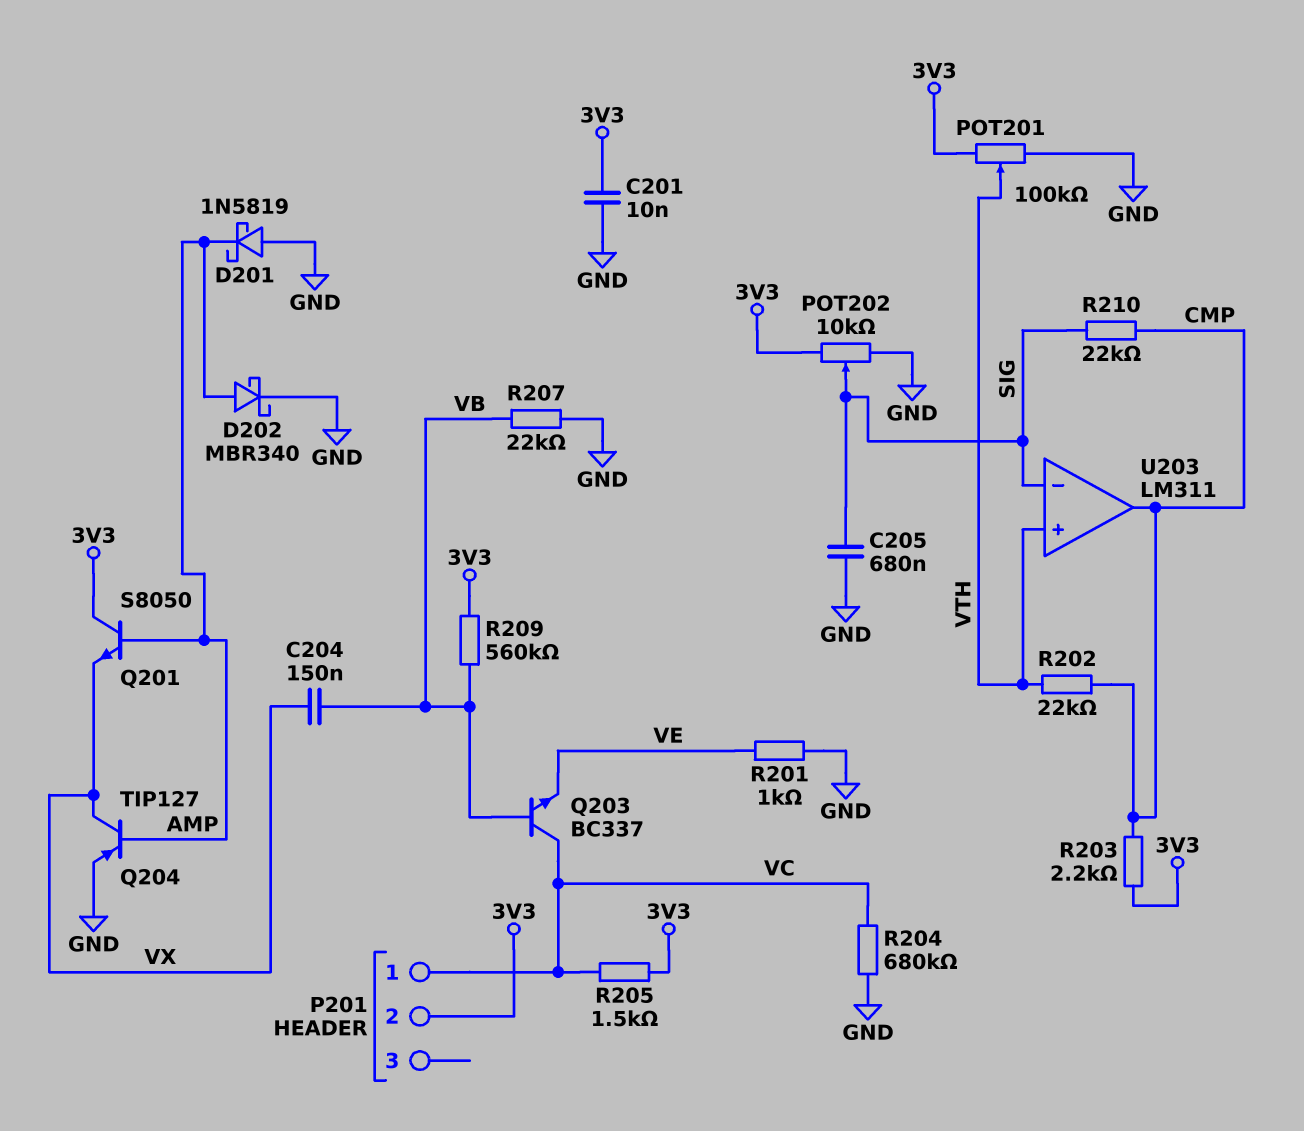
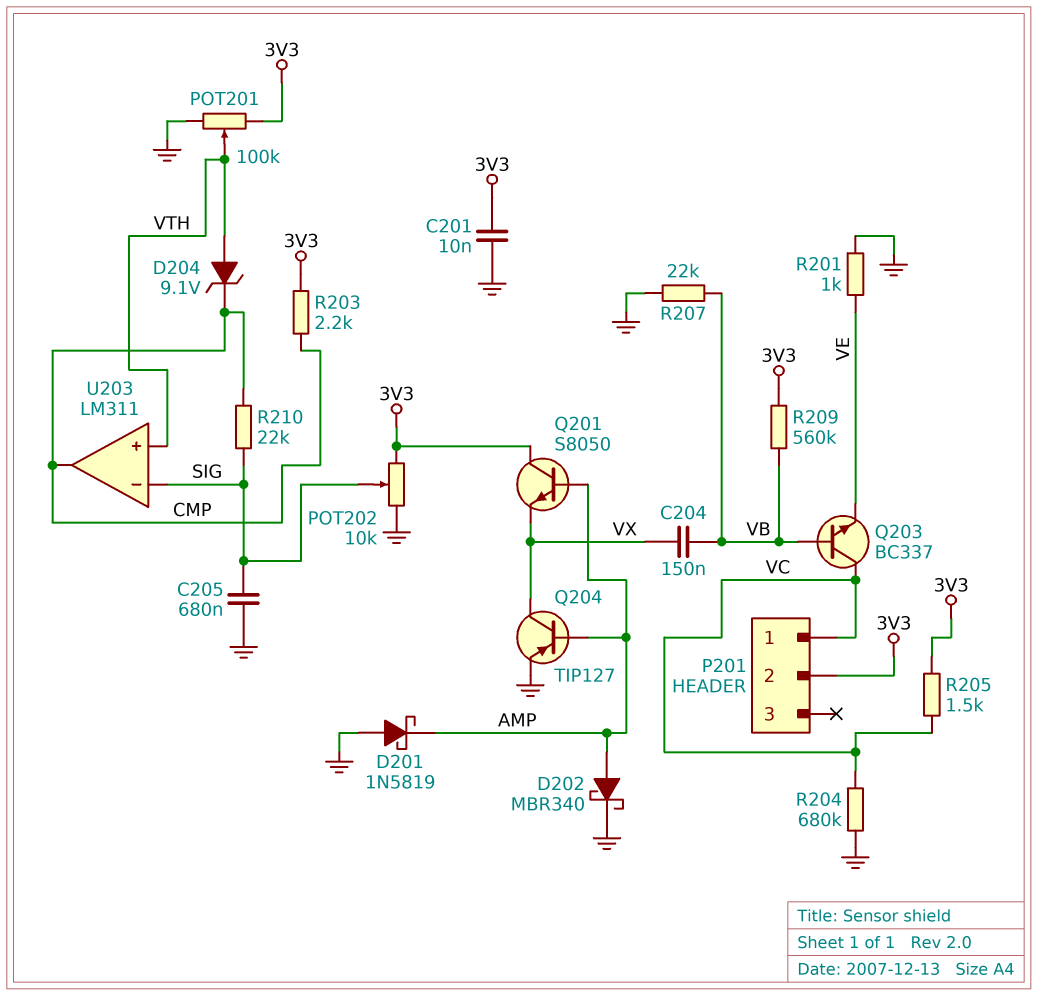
D204: none -> zener 9.1V (A VTH, K CMP)
R202: 22k (CMP, VTH) -> none

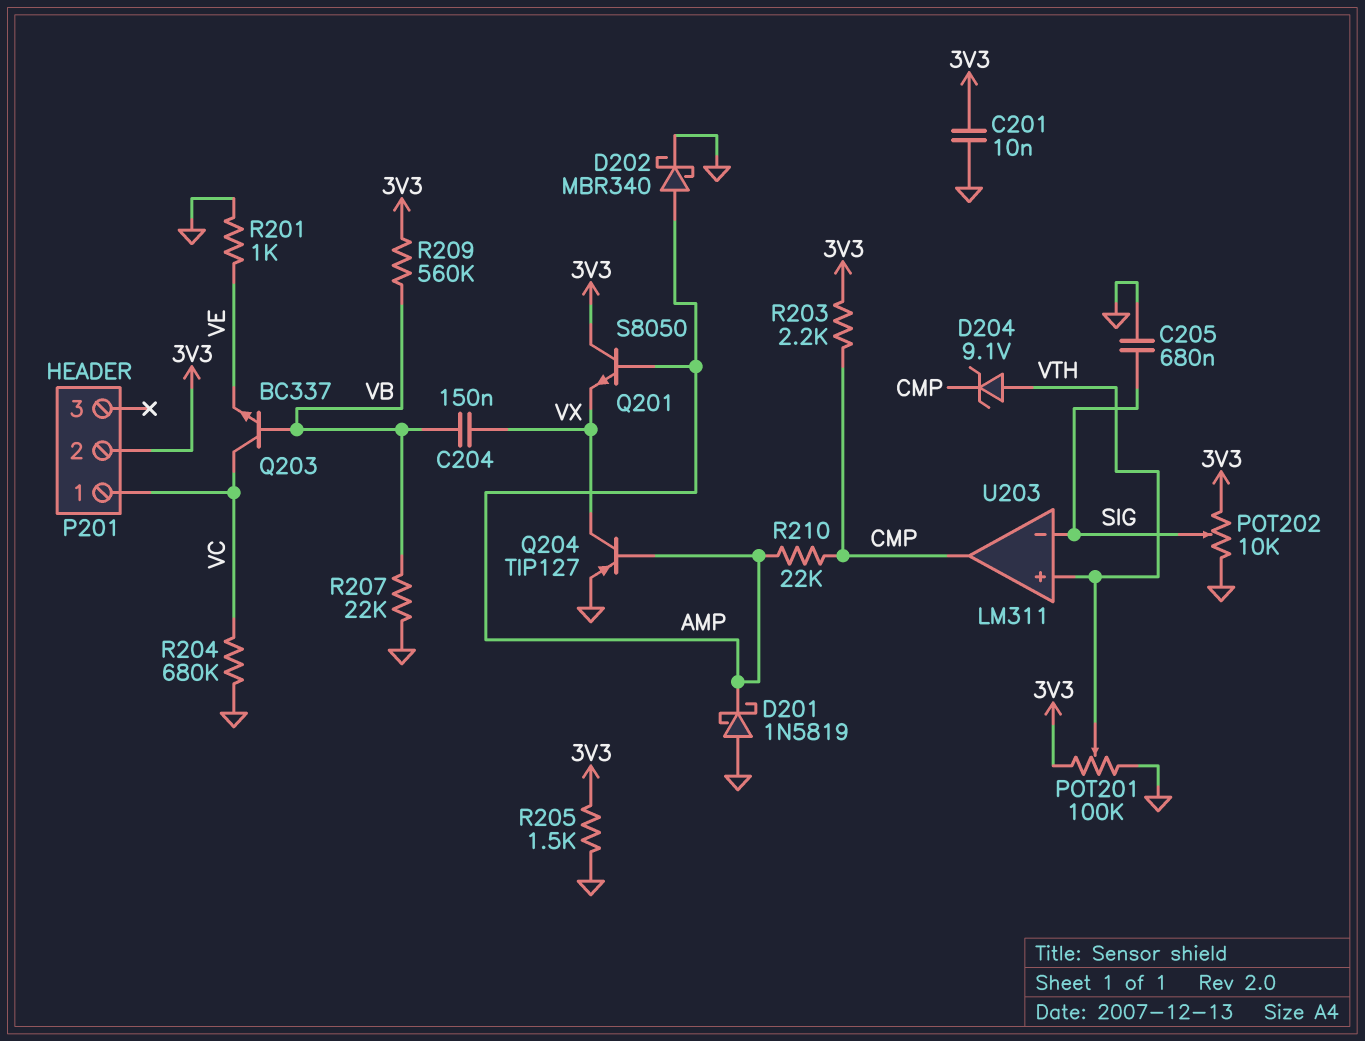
R205: 1.5k (3V3, VC) -> 1.5k (3V3, GND)
R210: 22k (CMP, SIG) -> 22k (AMP, CMP)

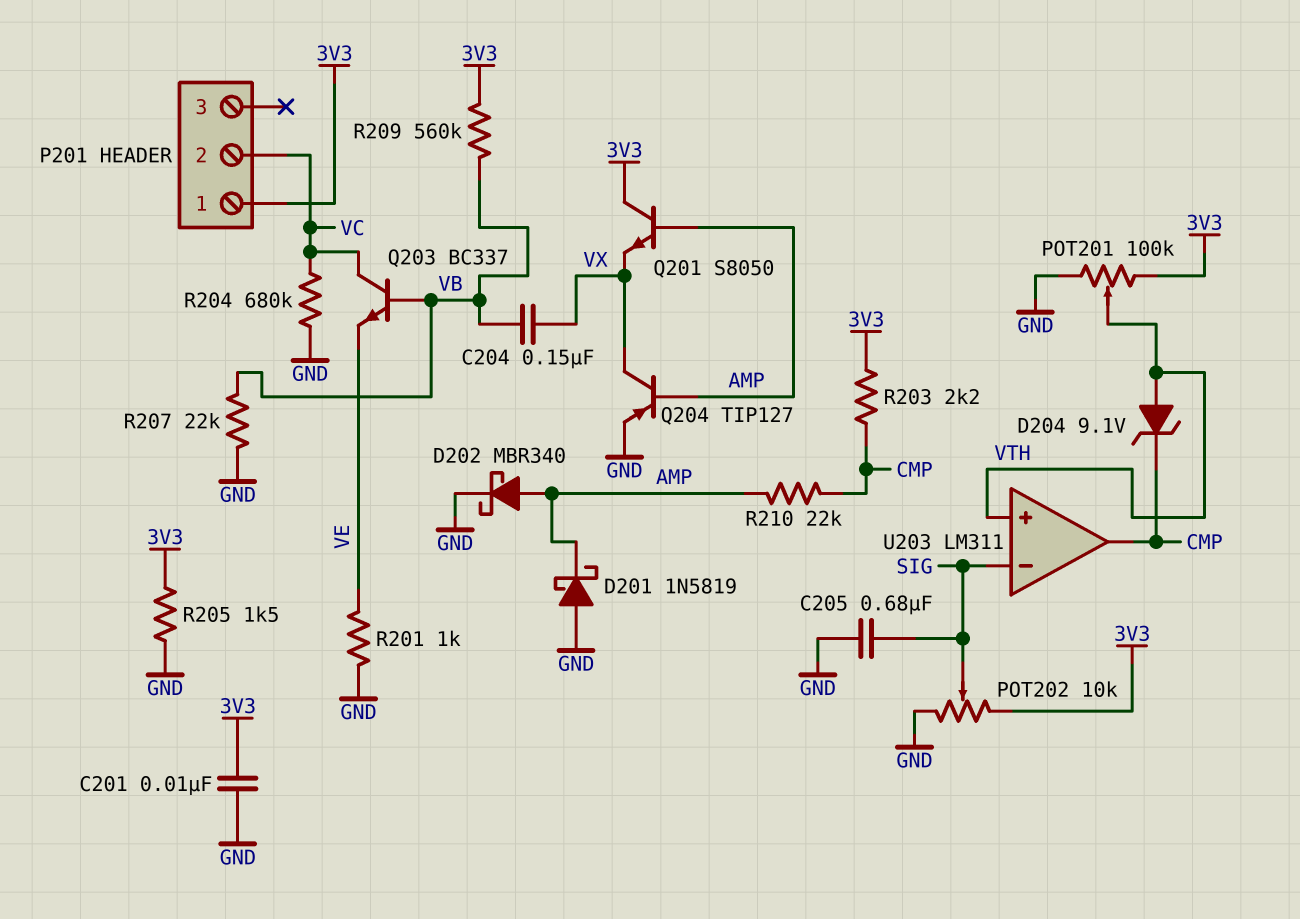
P201 pin 1: VC -> 3V3
P201 pin 2: 3V3 -> VC

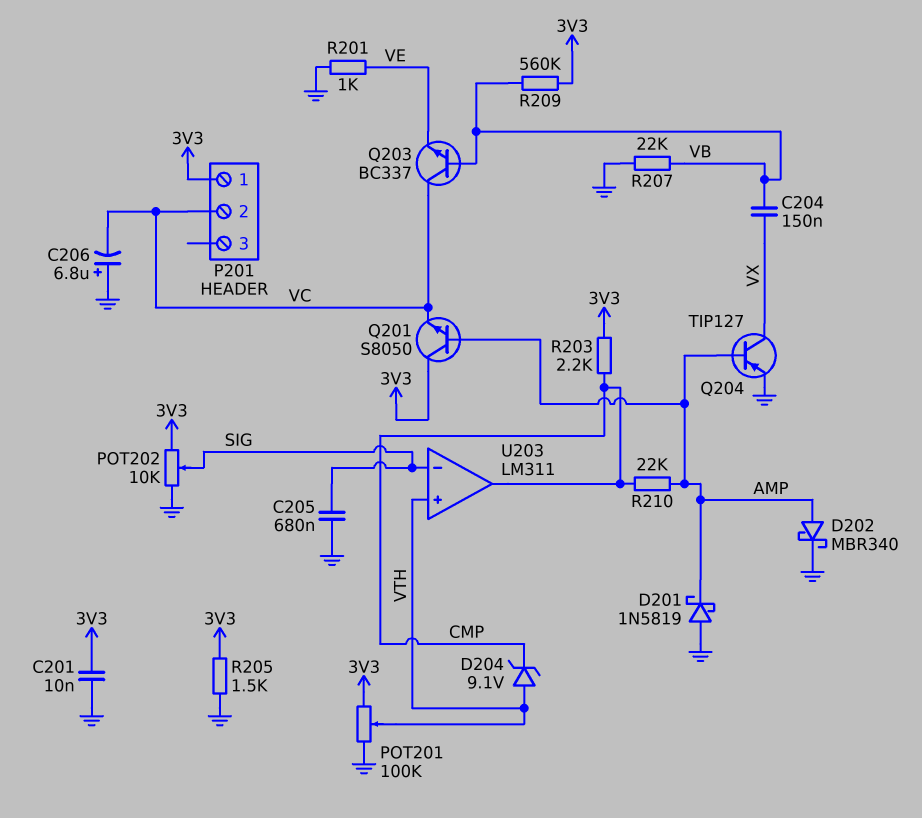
C206: none -> 6.8uF (plus GND, minus VC)
Q201: NPN S8050 (B AMP, C 3V3, E VX) -> NPN S8050 (B AMP, C 3V3, E VC)
R204: 680k (GND, VC) -> none

